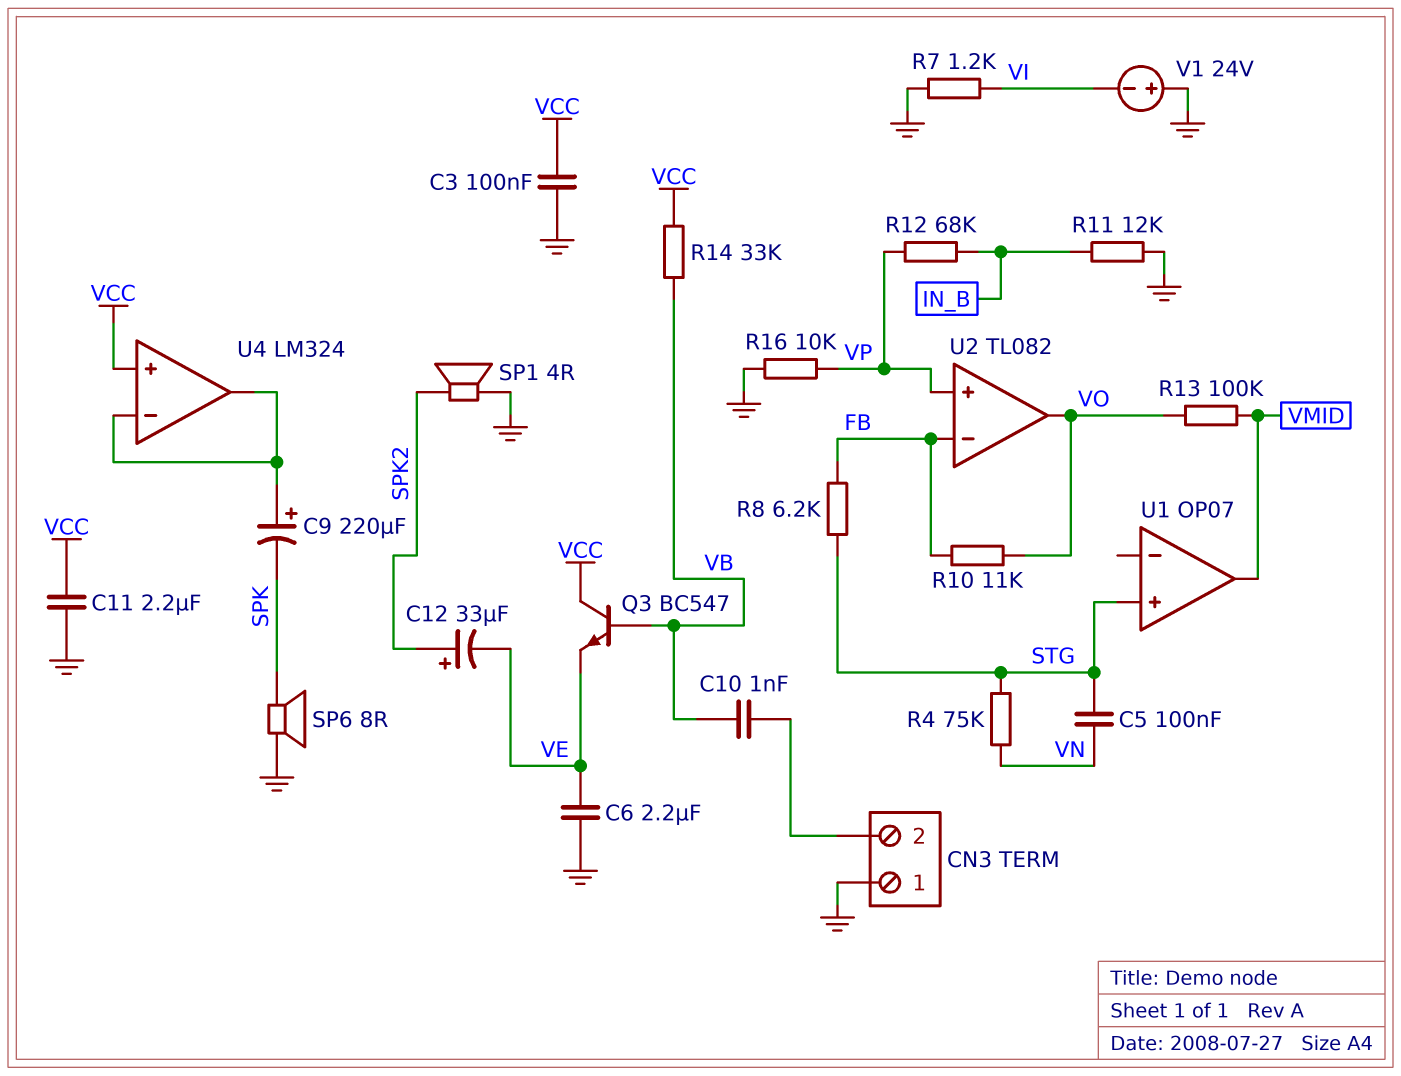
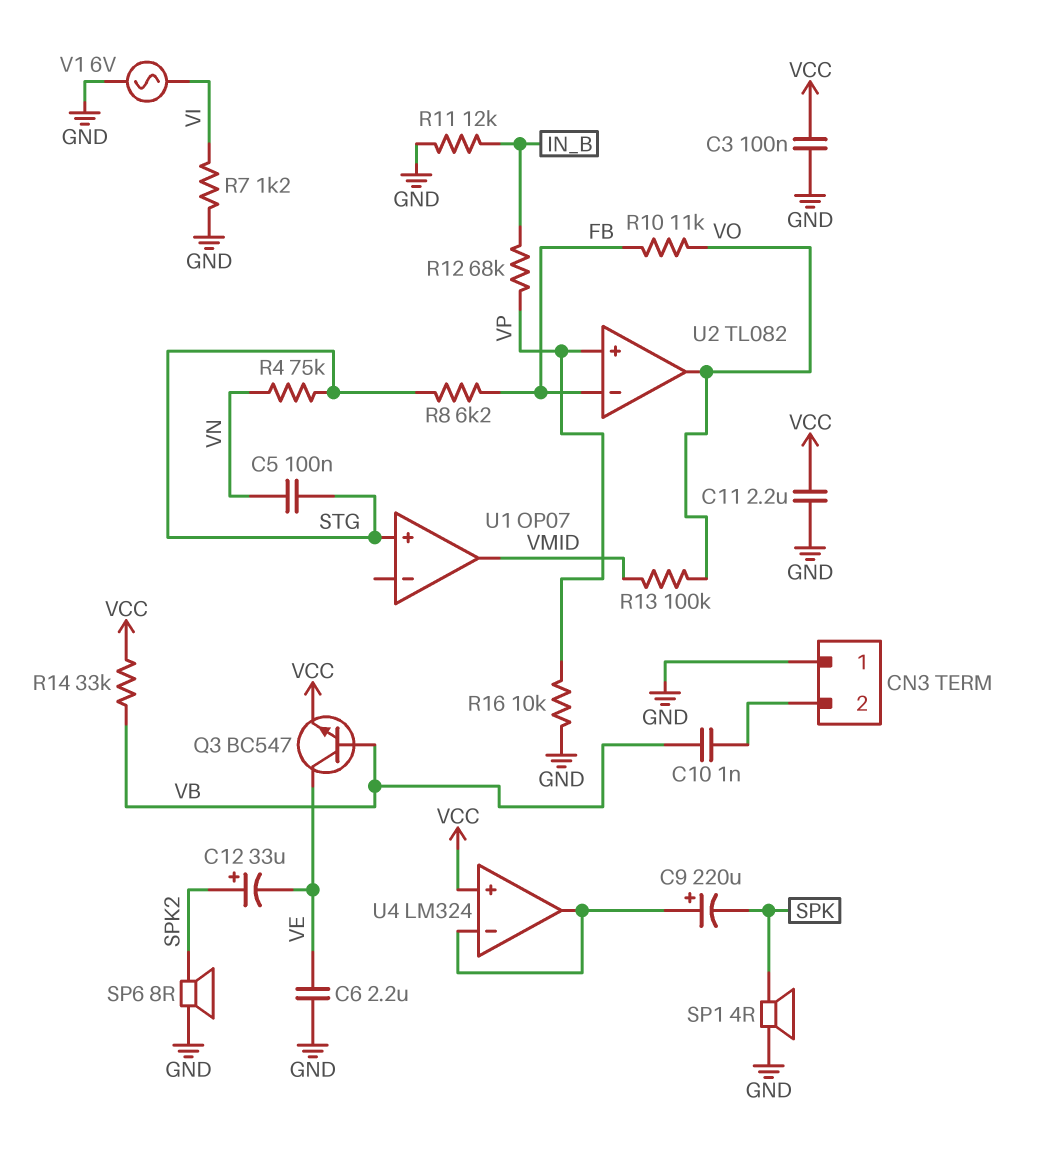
Q3: NPN BC547 (B VB, C VCC, E VE) -> NPN BC547 (B VB, C VE, E VCC)
SP1: speaker 4R (GND, SPK2) -> speaker 4R (GND, SPK)
SP6: speaker 8R (GND, SPK) -> speaker 8R (GND, SPK2)
V1: 24V (plus GND, minus VI) -> AC 6V (GND, VI)

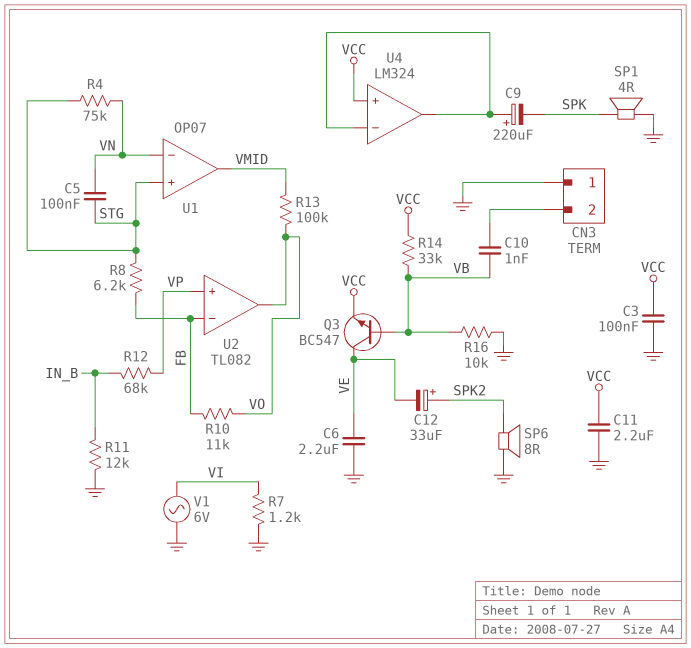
R16: 10k (GND, VP) -> 10k (GND, VB)
U1 pin in-: none -> VN

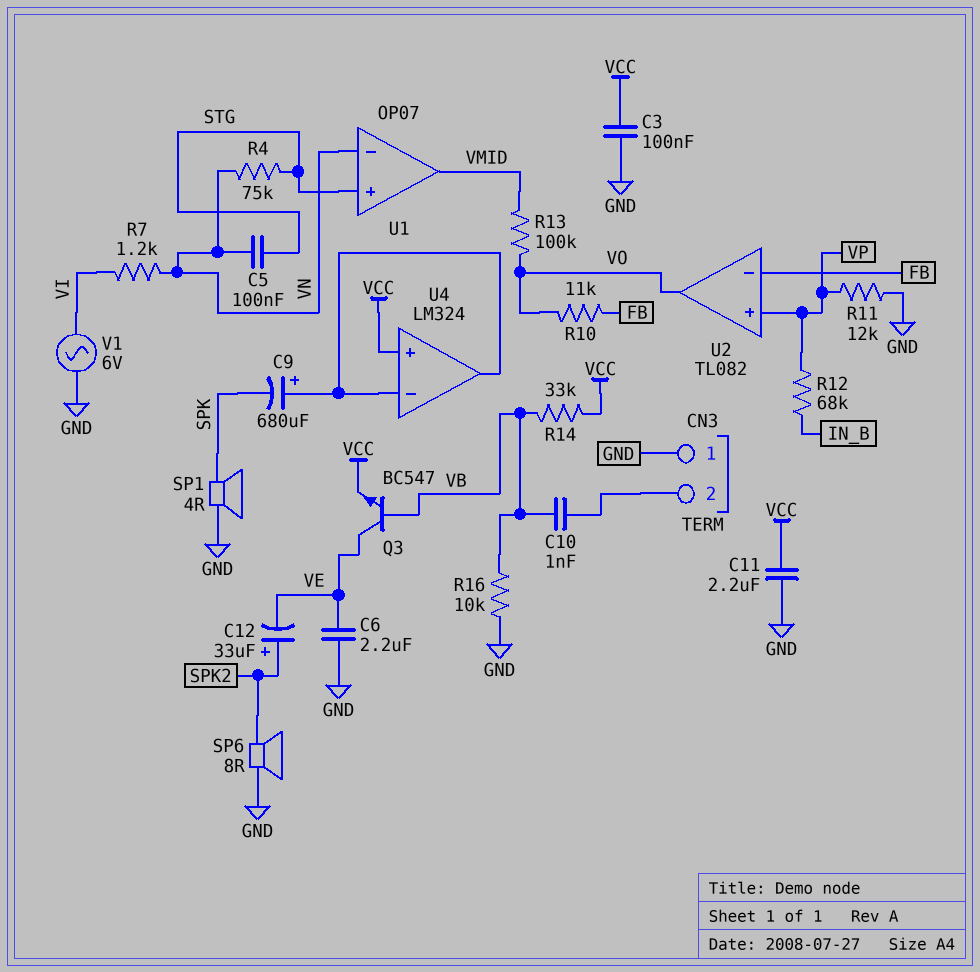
C9: 220uF (plus U4/in-, minus SPK) -> 680uF (plus U4/in-, minus SPK)
R7: 1.2k (GND, VI) -> 1.2k (VI, VN)
R8: 6.2k (FB, STG) -> none
R11: 12k (GND, IN_B) -> 12k (GND, VP)

